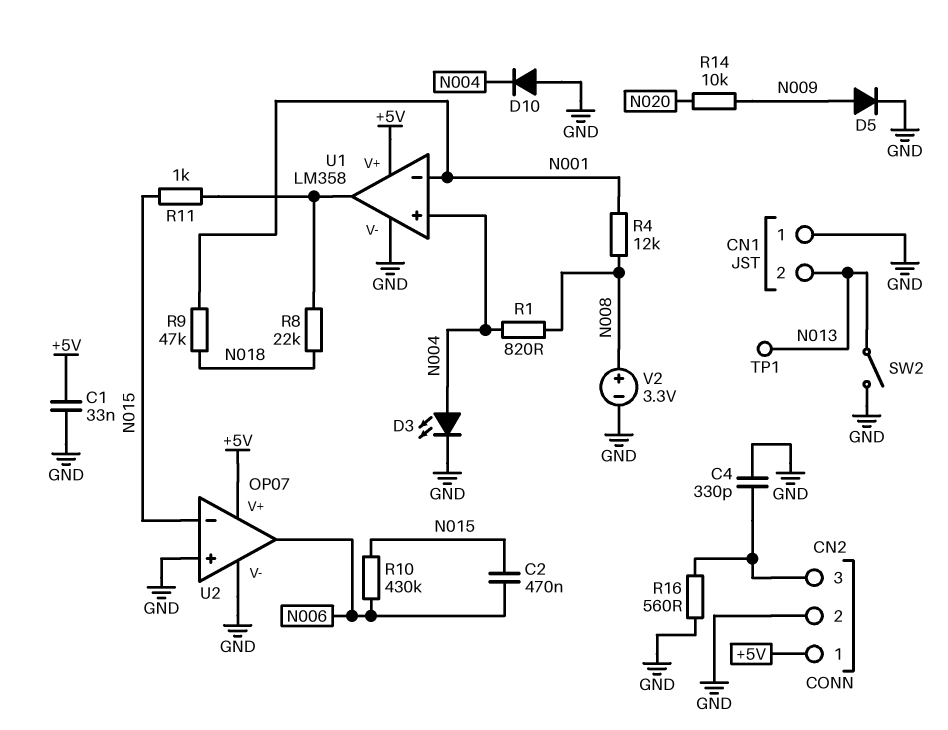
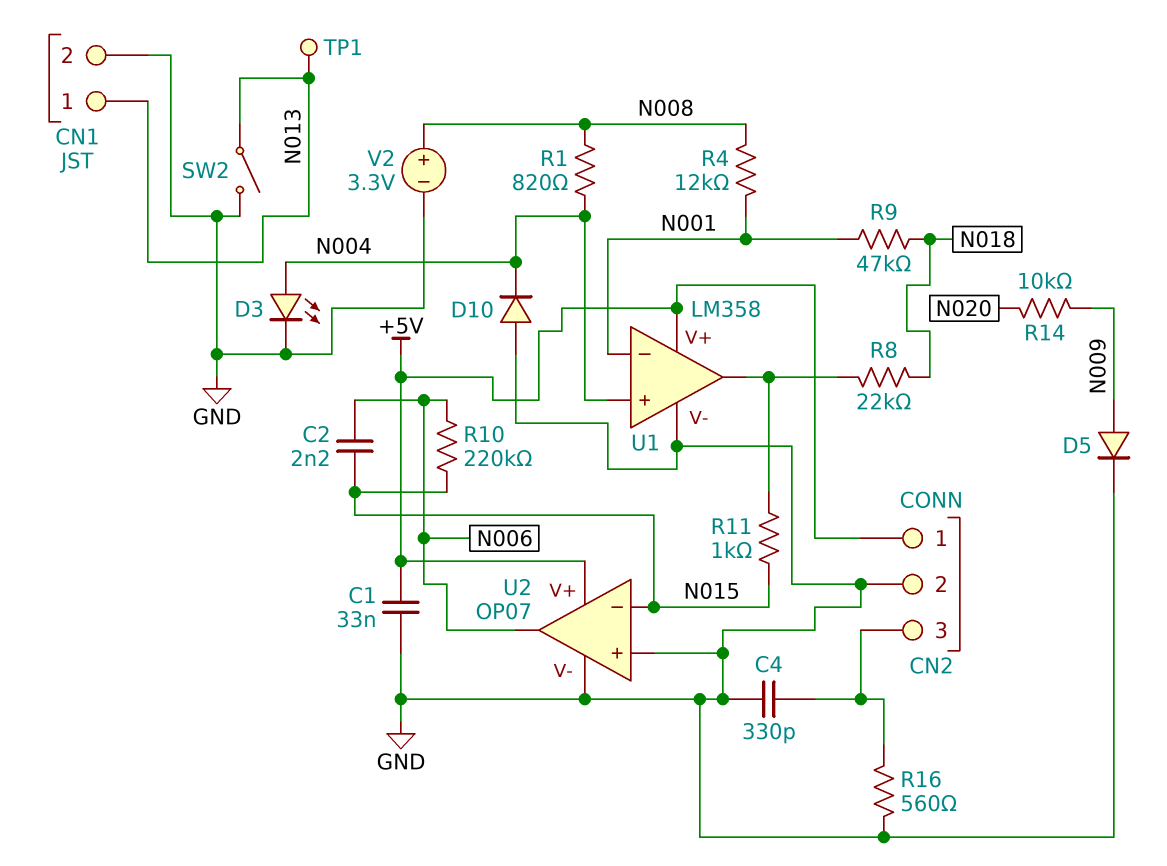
C2: 470nF (N006, N015) -> 2.2nF (N006, N015)
CN1 pin 1: GND -> N013
CN1 pin 2: N013 -> GND
R10: 430k (N006, N015) -> 220k (N006, N015)

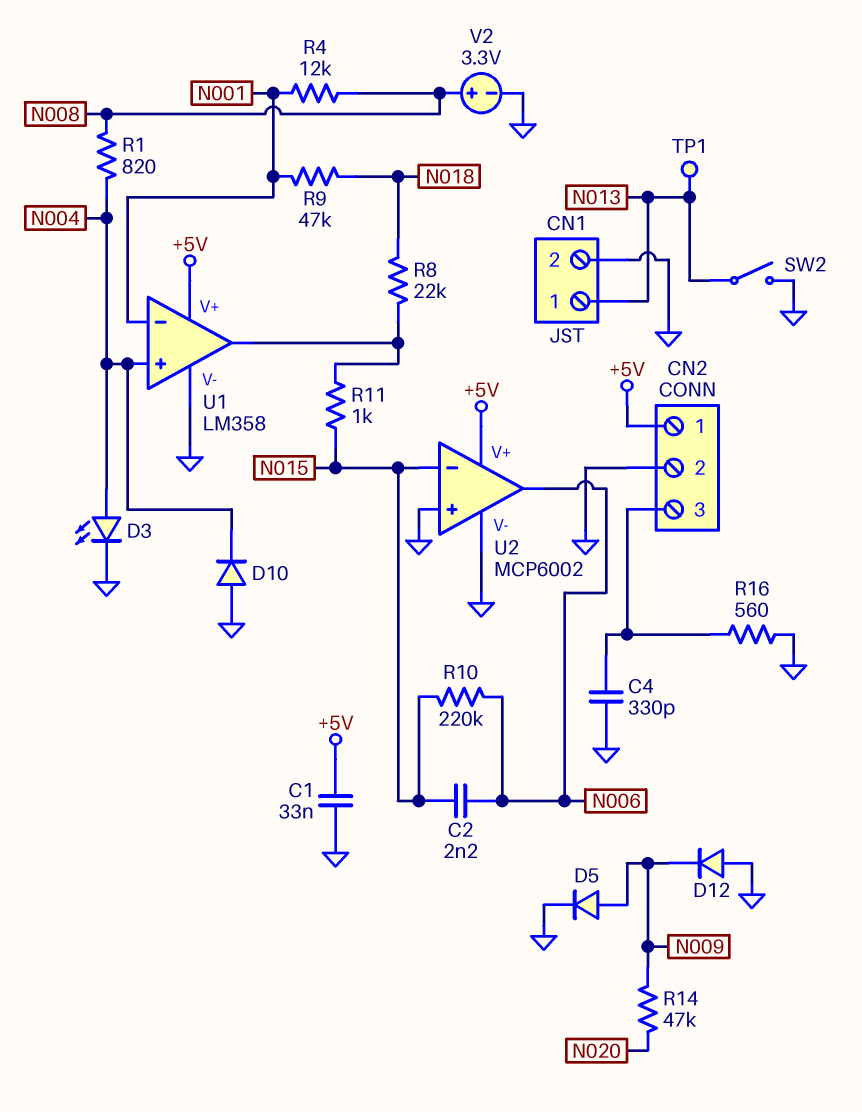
D12: none -> diode (A GND, K N009)
R14: 10k (N009, N020) -> 47k (N009, N020)
U2: OP07 -> MCP6002

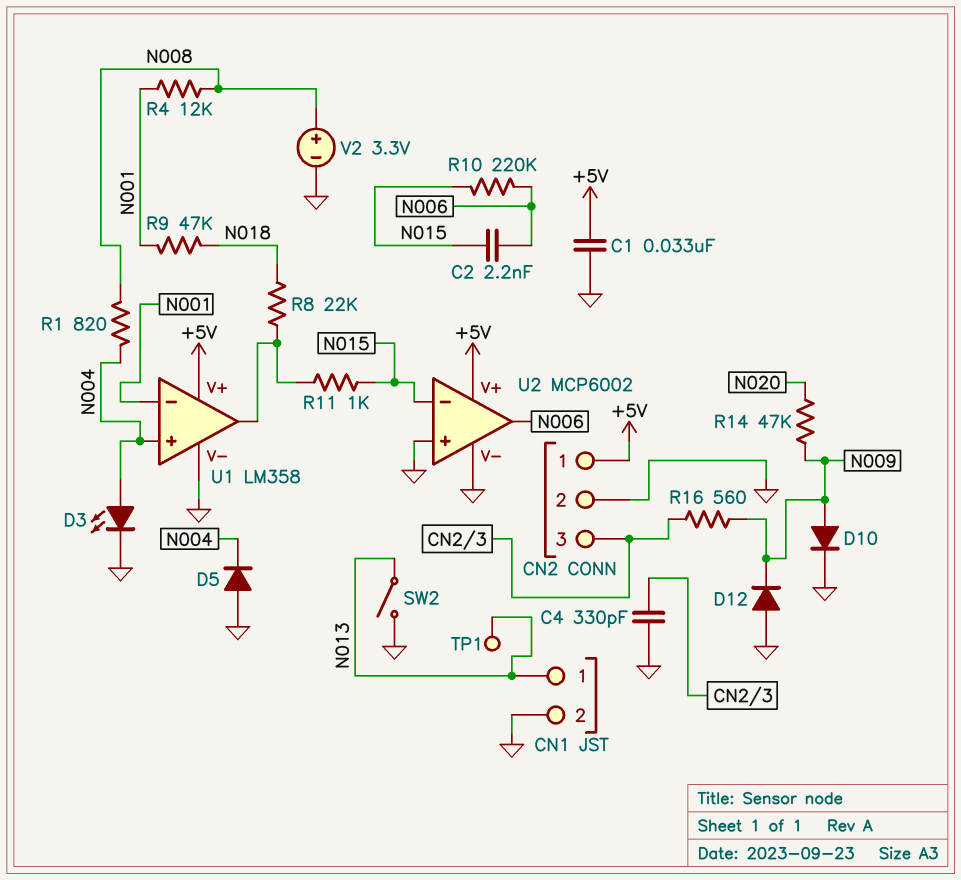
D5: diode (A N009, K GND) -> diode (A GND, K N004)
D10: diode (A GND, K N004) -> diode (A N009, K GND)
R16: 560 (CN2/3, GND) -> 560 (CN2/3, N009)

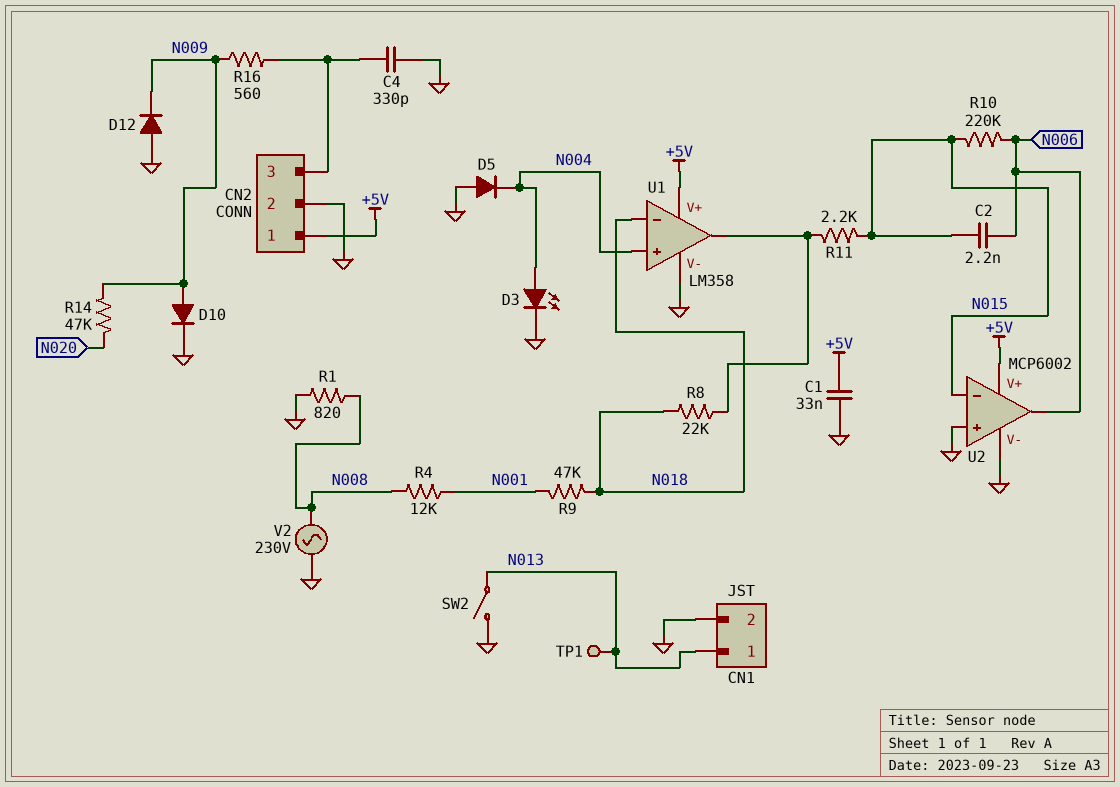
R1: 820 (N004, N008) -> 820 (GND, N008)
R11: 1k (N015, U1/out) -> 2.2k (N015, U1/out)
U1 pin in-: N001 -> N018
V2: 3.3V (plus N008, minus GND) -> AC 230V (GND, N008)

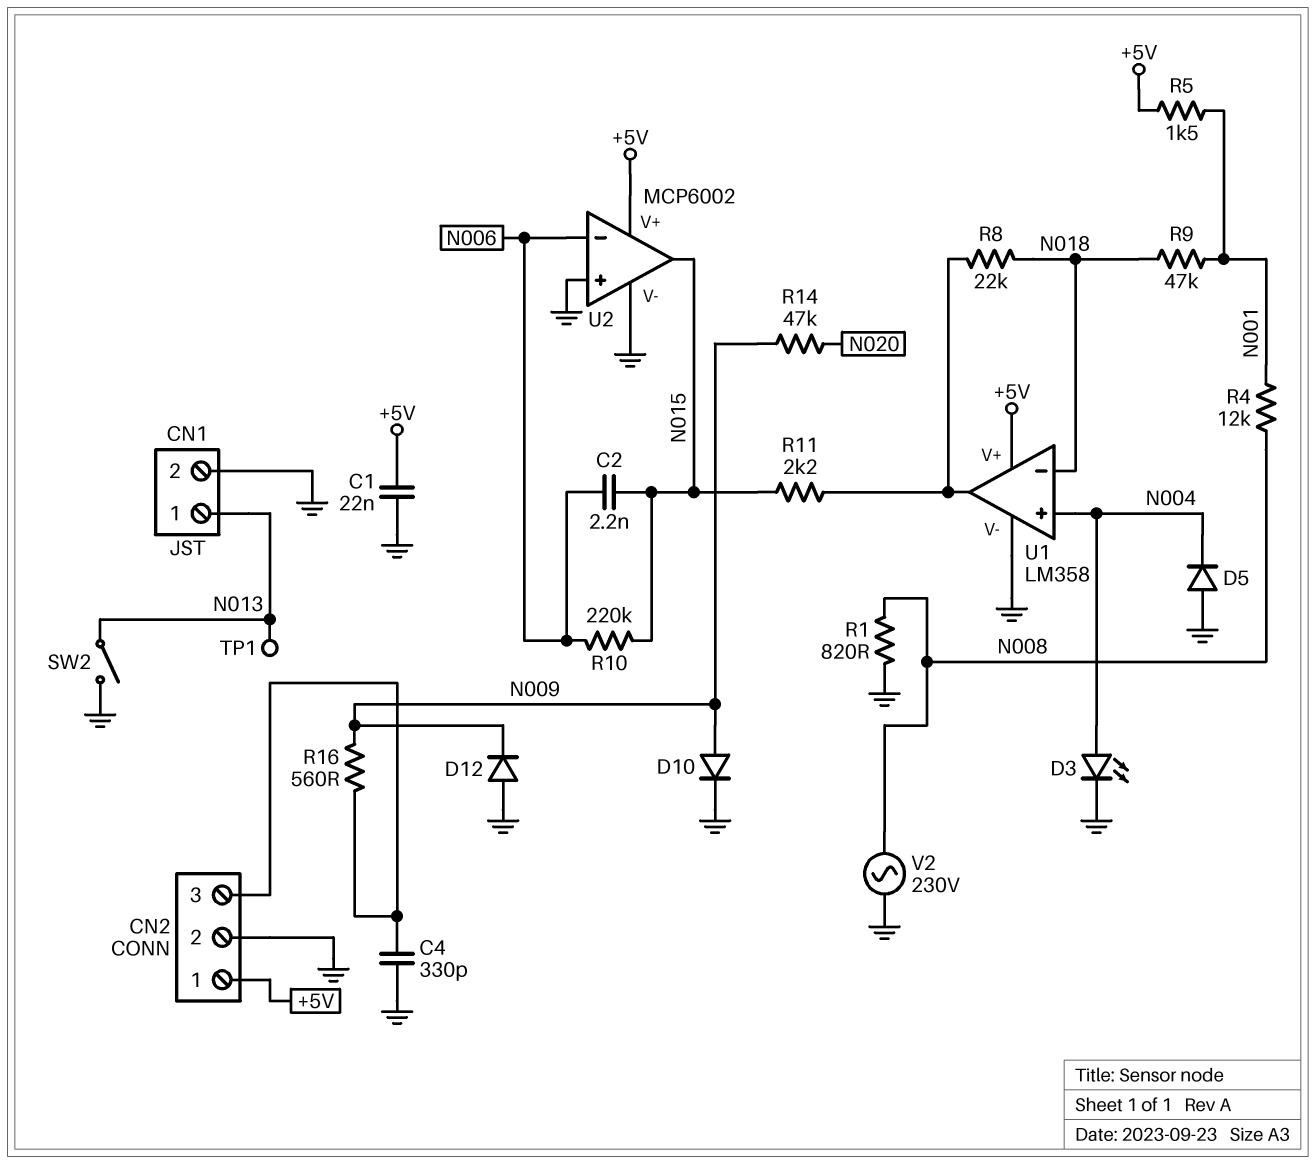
C1: 33nF (+5V, GND) -> 22nF (+5V, GND)
R5: none -> 1.5k (+5V, N001)
U2 pin in-: N015 -> N006
U2 pin out: N006 -> N015

